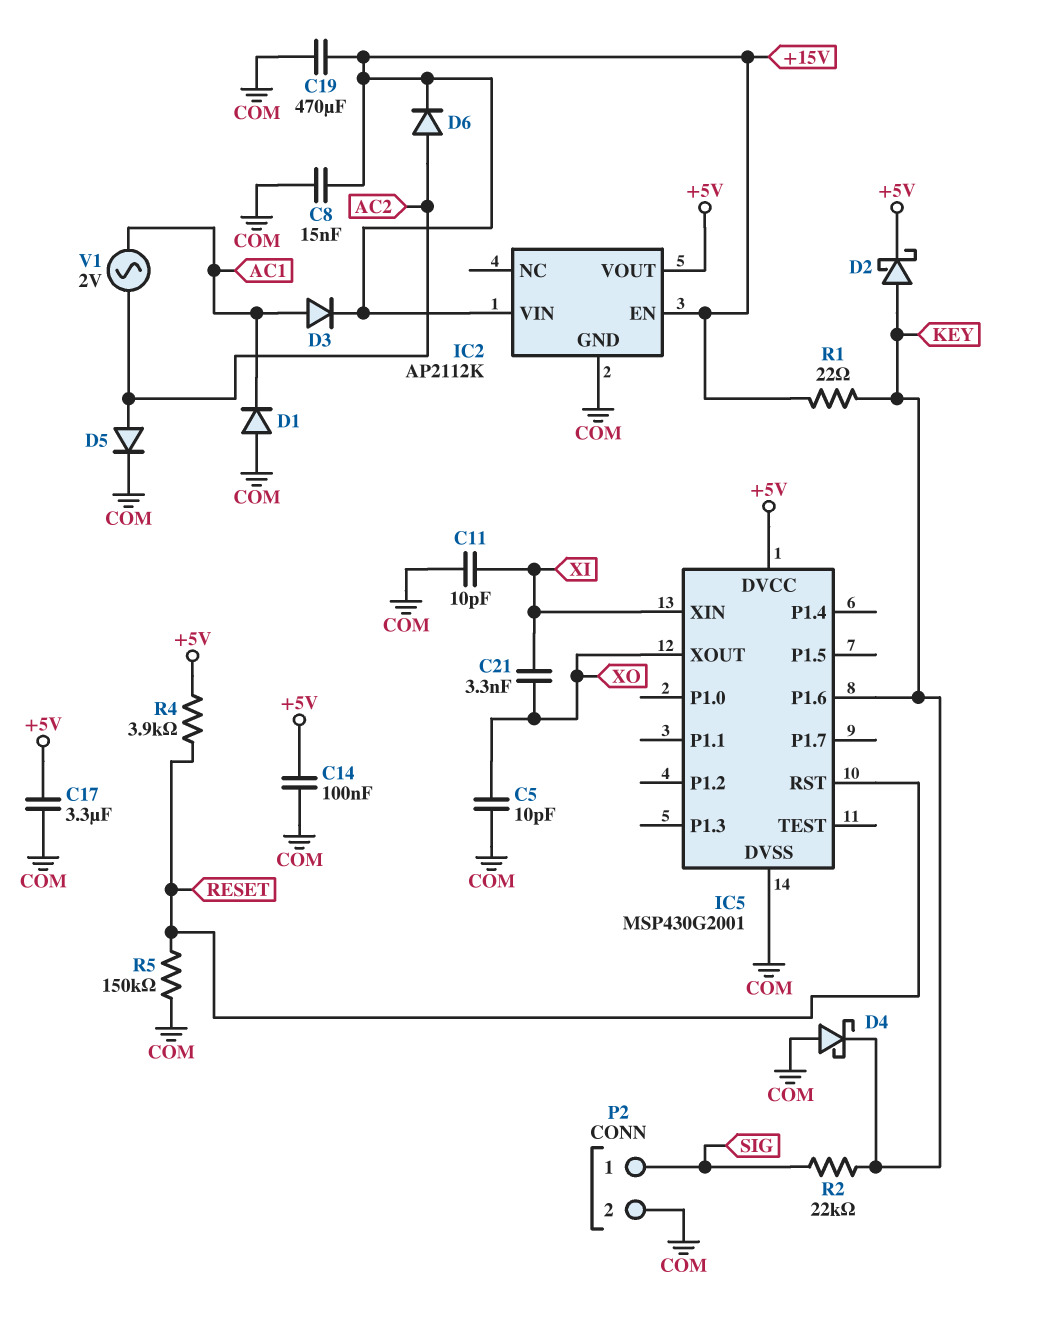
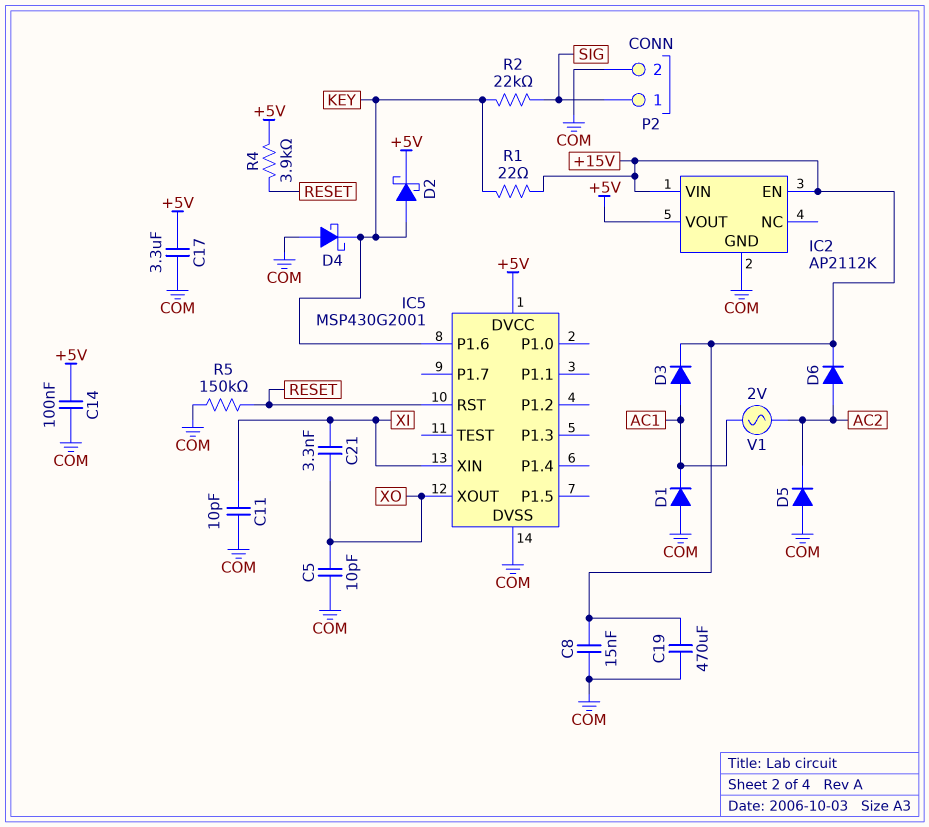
D5: diode (A AC2, K COM) -> diode (A COM, K AC2)

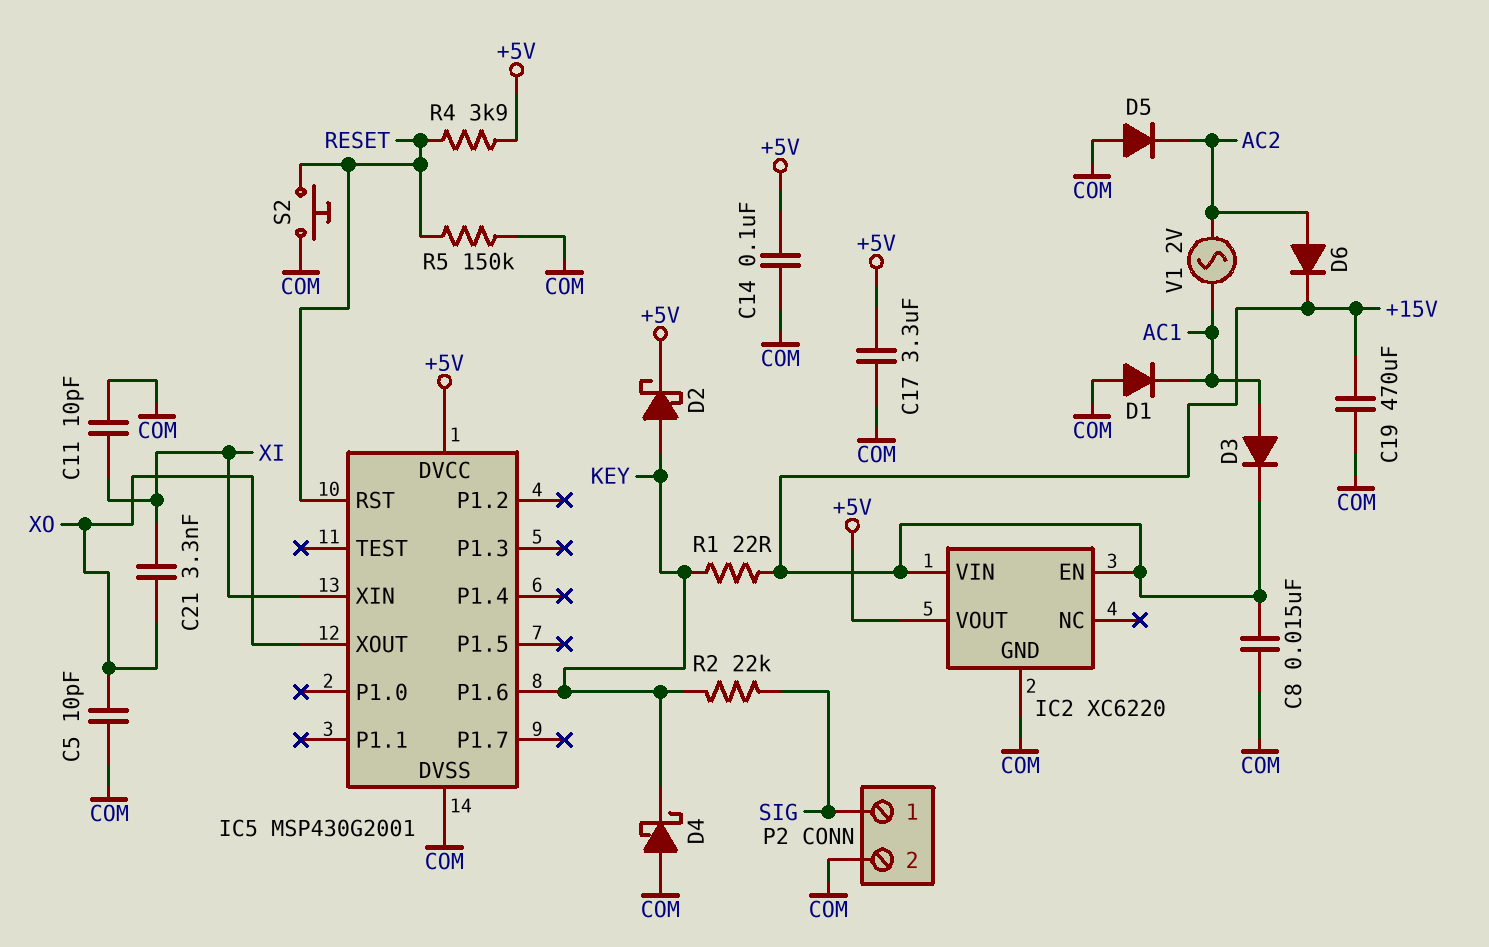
IC2: AP2112K -> XC6220
S2: none -> button (COM, RESET)

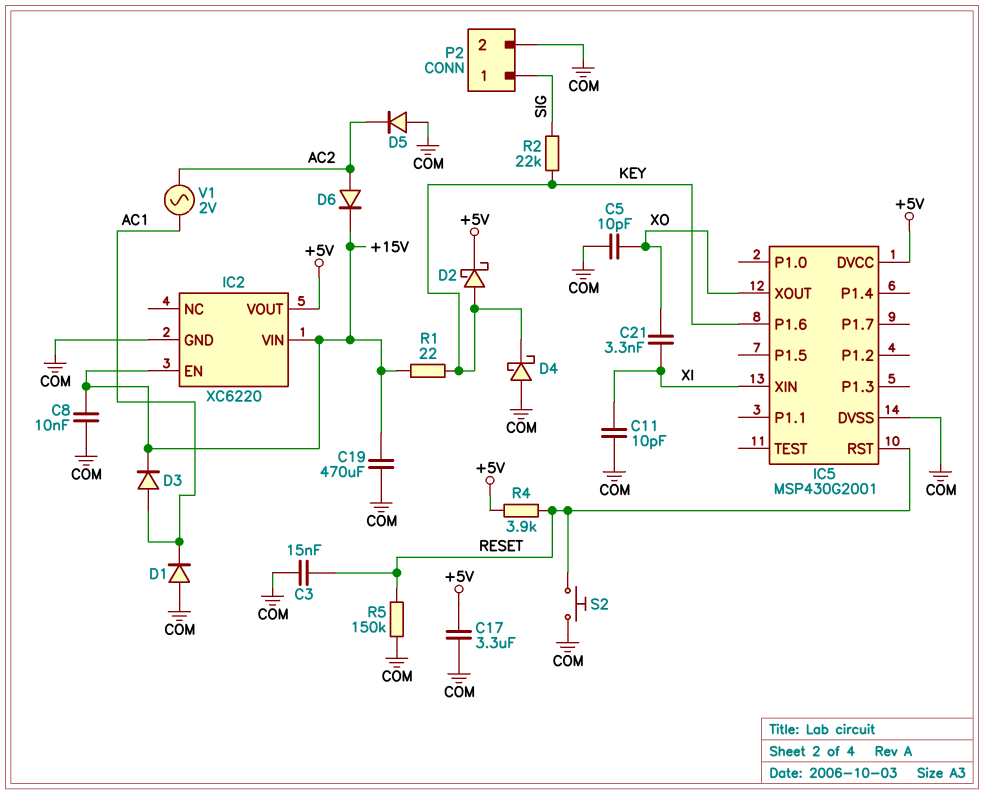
C3: none -> 15nF (COM, RESET)
C8: 15nF (+15V, COM) -> 10nF (+15V, COM)
C14: 100nF (+5V, COM) -> none

